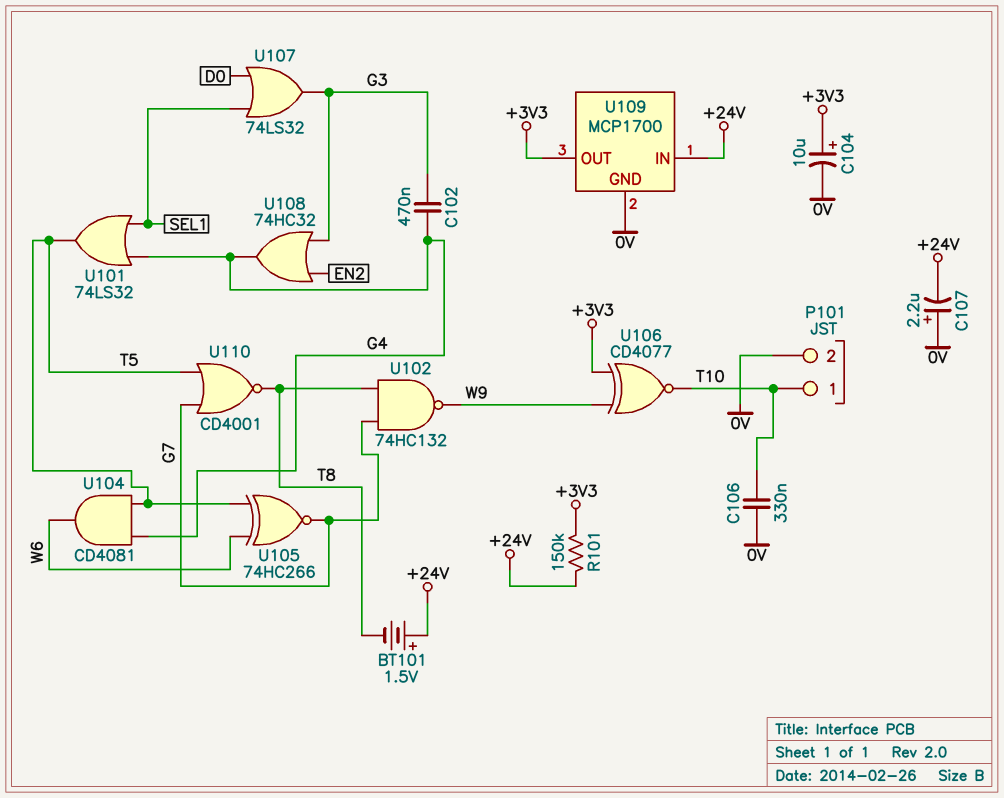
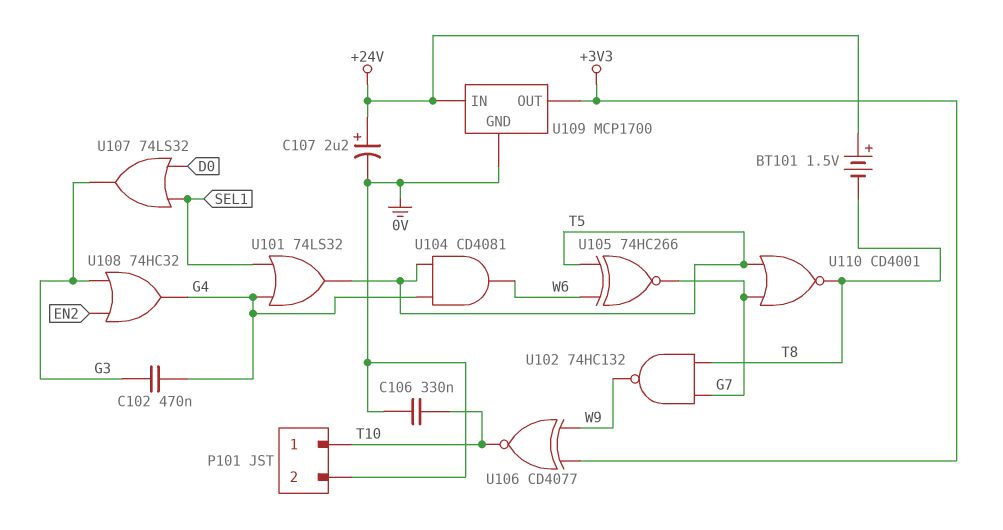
C104: 10uF (plus +3V3, minus 0V) -> none
C107: 2.2uF (plus 0V, minus +24V) -> 2.2uF (plus +24V, minus 0V)
R101: 150k (+3V3, +24V) -> none

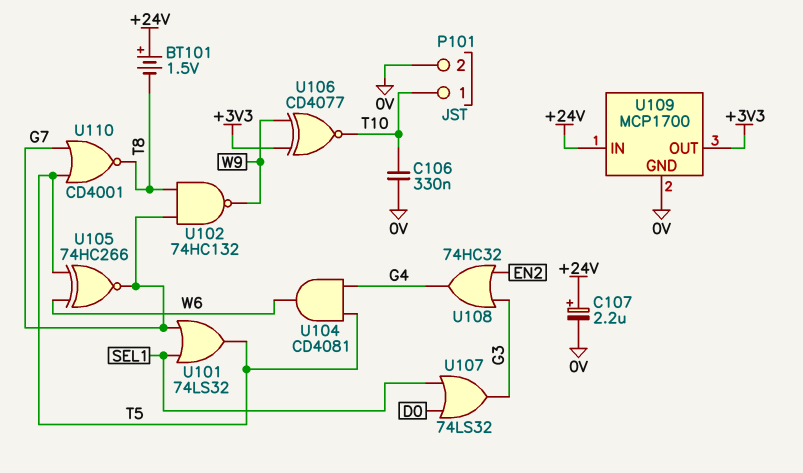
C102: 470nF (G3, G4) -> none
U101: OR 74LS32 (in G4, in SEL1, out T5) -> OR 74LS32 (in G7, in SEL1, out T5)

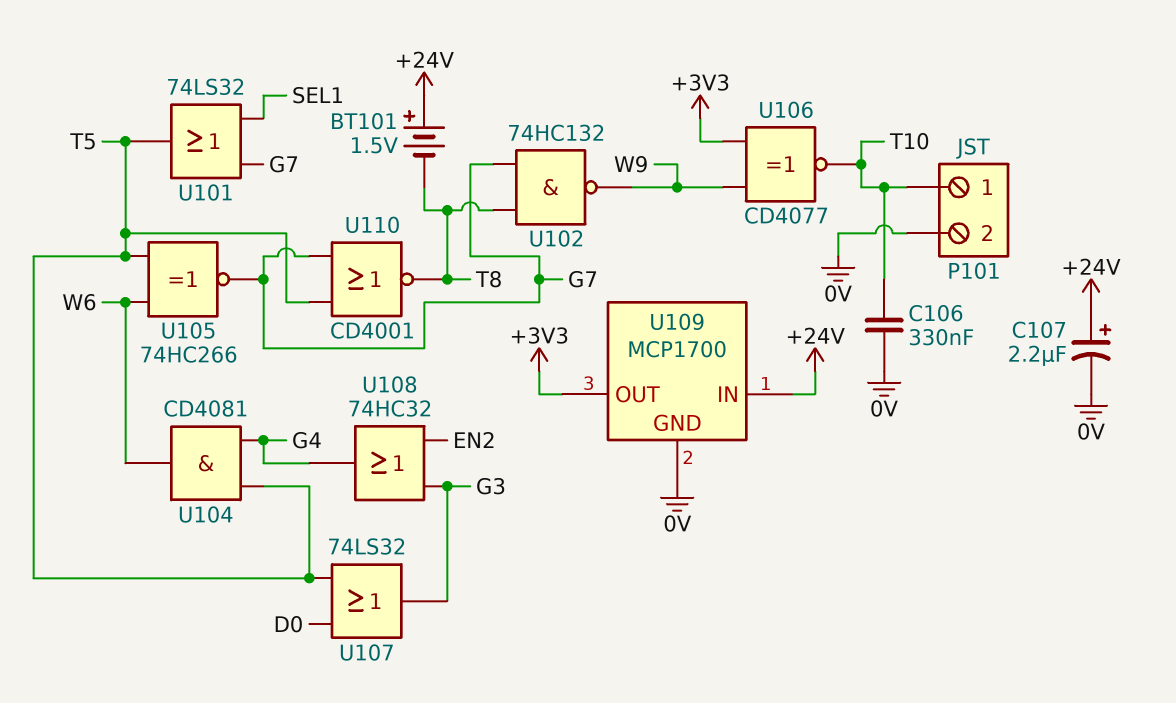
U107: OR 74LS32 (in D0, in SEL1, out G3) -> OR 74LS32 (in D0, in T5, out G3)

